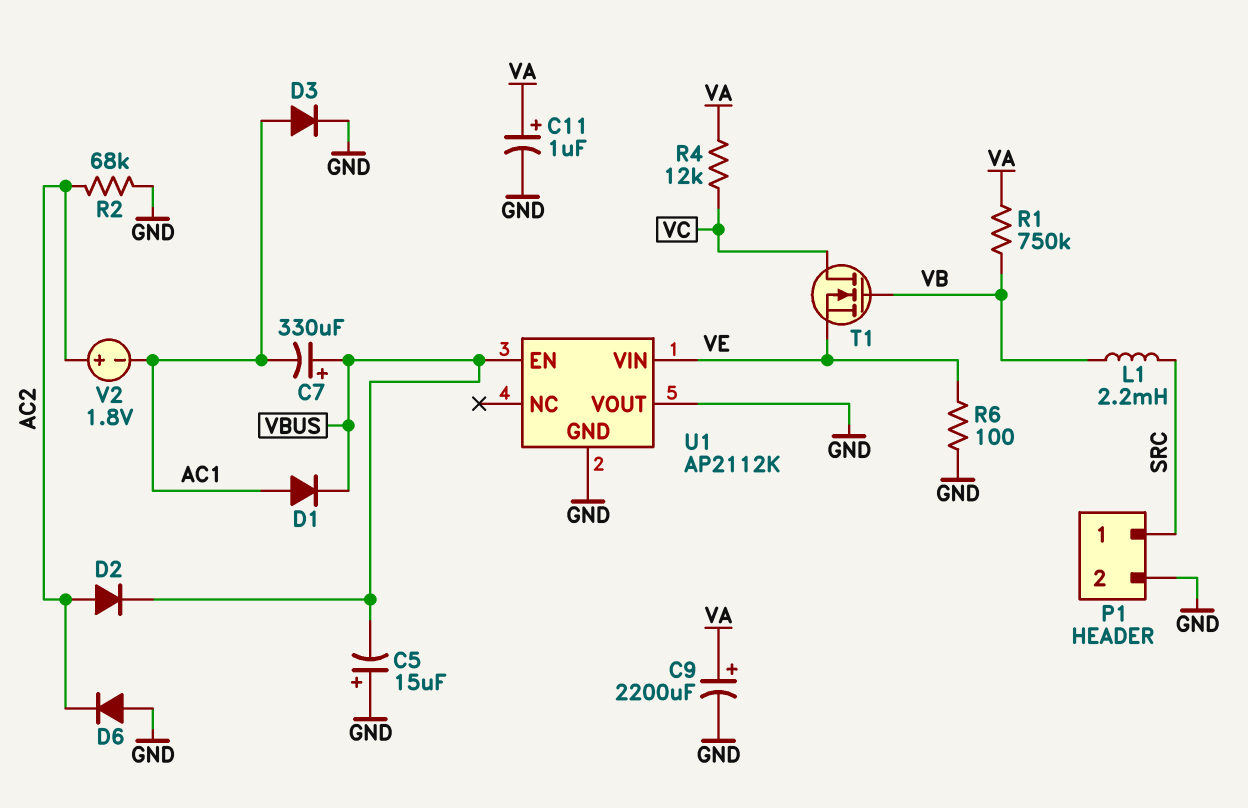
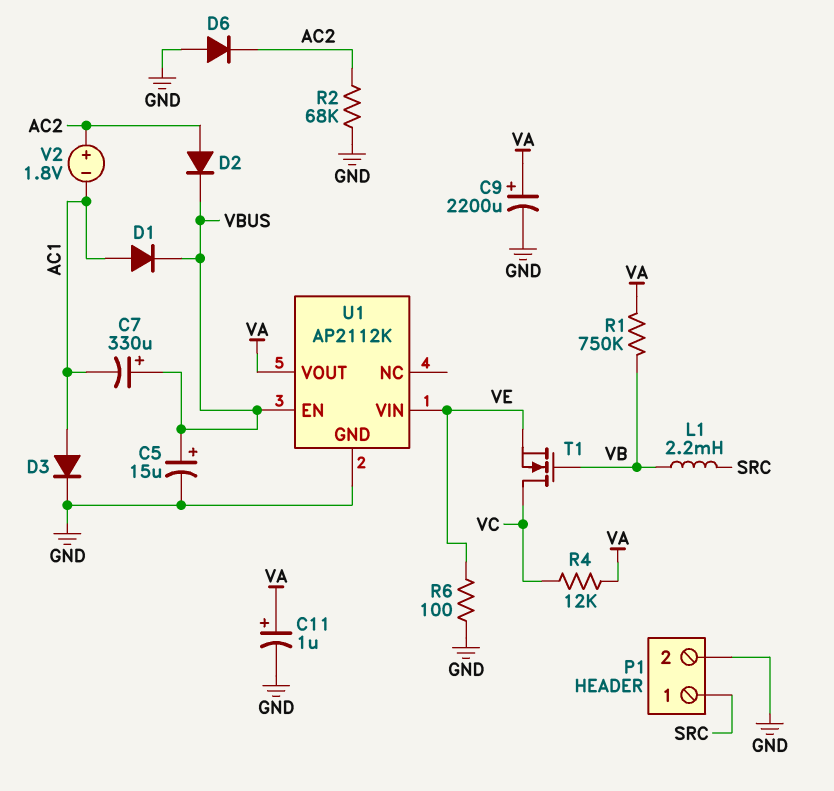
C5: 15uF (plus GND, minus VBUS) -> 15uF (plus VBUS, minus GND)
U1 pin VOUT: GND -> VA

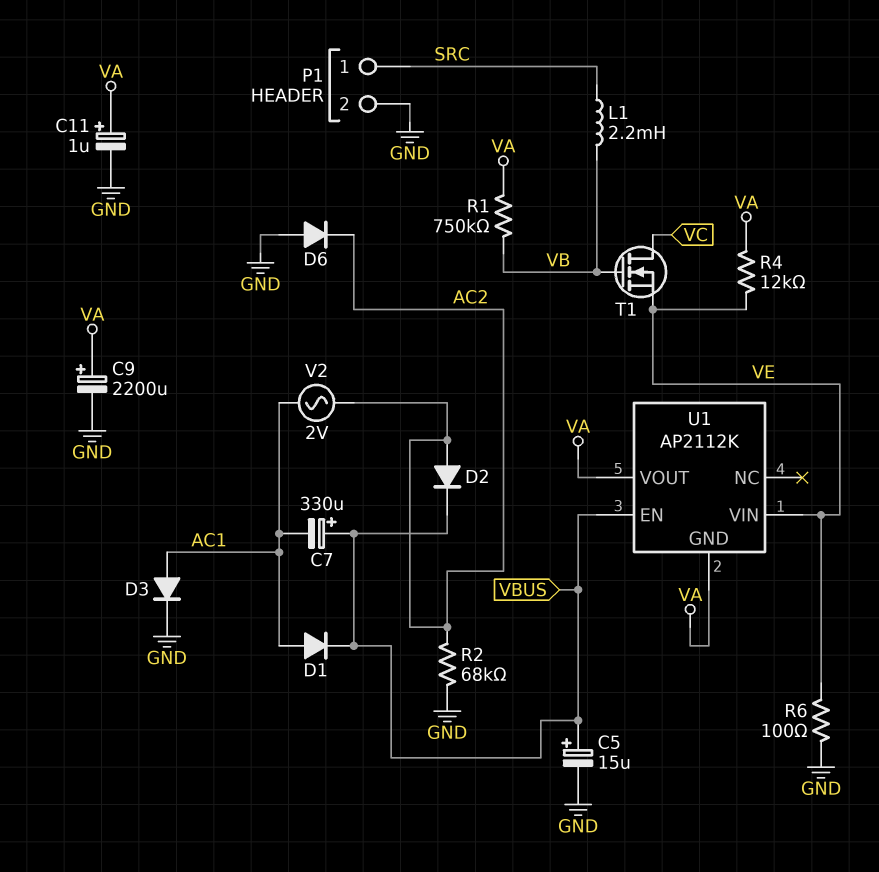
R4: 12k (VA, VC) -> 12k (VA, VE)
U1 pin GND: GND -> VA
V2: 1.8V (plus AC2, minus AC1) -> AC 2V (AC1, AC2)

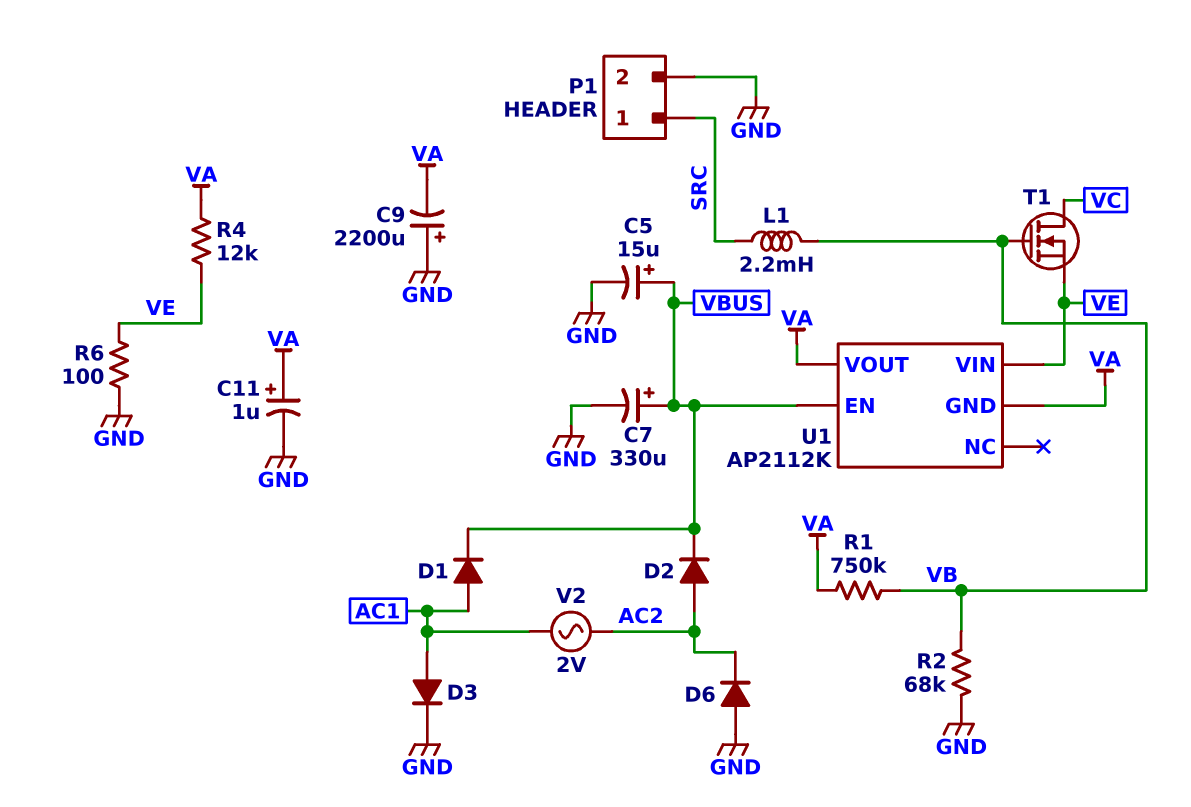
C7: 330uF (plus VBUS, minus AC1) -> 330uF (plus VBUS, minus GND)
C9: 2200uF (plus VA, minus GND) -> 2200uF (plus GND, minus VA)
R2: 68k (AC2, GND) -> 68k (GND, VB)

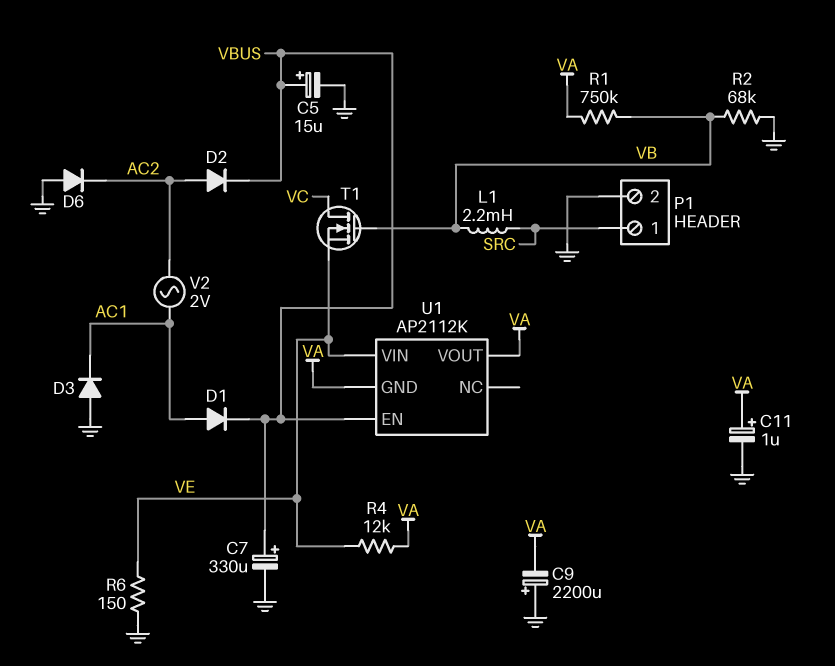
D3: diode (A AC1, K GND) -> diode (A GND, K AC1)
R6: 100 (GND, VE) -> 150 (GND, VE)

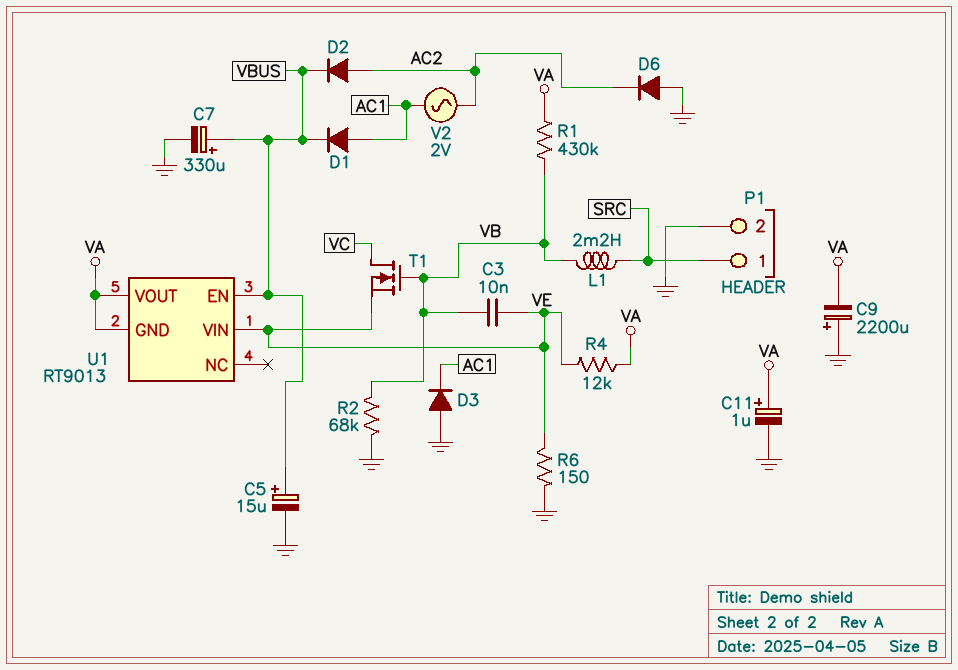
C3: none -> 10nF (VB, VE)
R1: 750k (VA, VB) -> 430k (VA, VB)
U1: AP2112K -> RT9013

